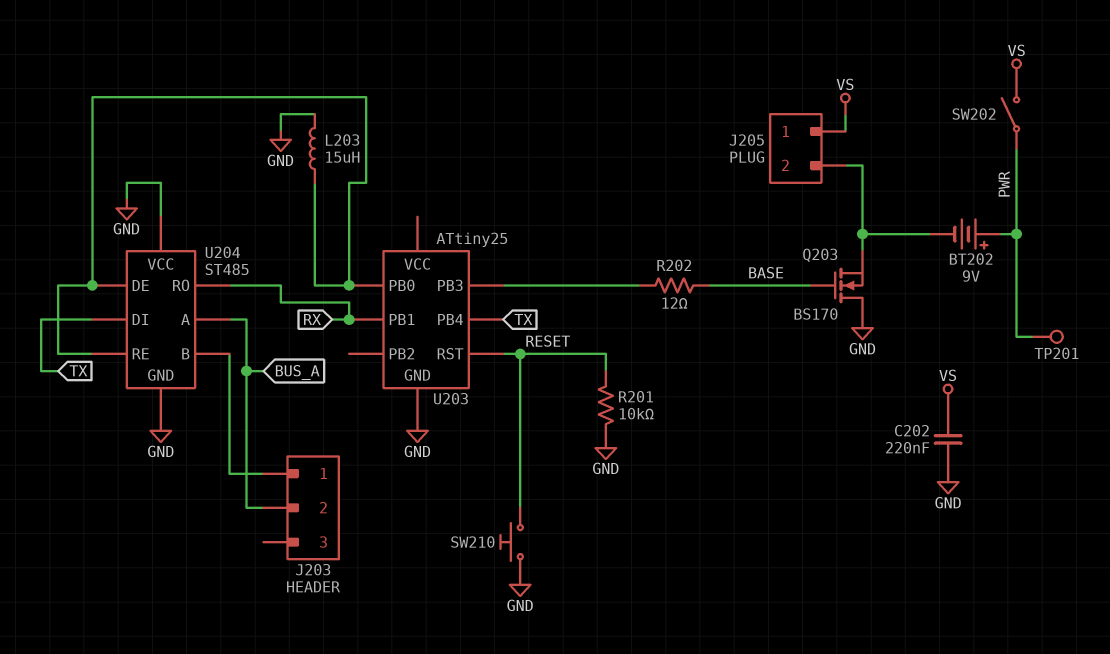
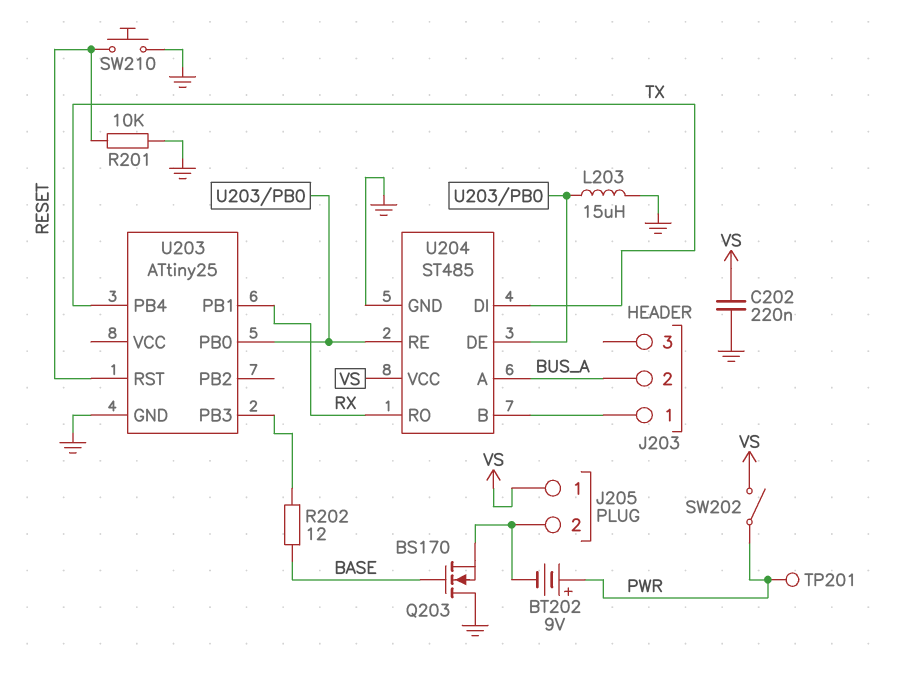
U204 pin VCC: GND -> VS

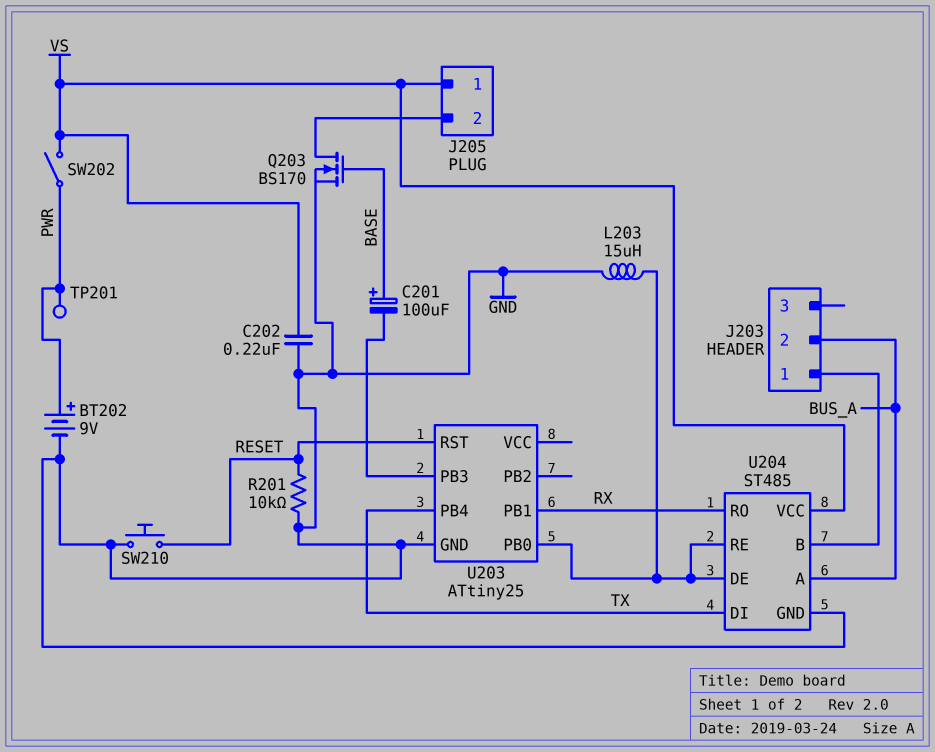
BT202: 9V (plus PWR, minus J205/2) -> 9V (plus PWR, minus GND)
C201: none -> 100uF (plus BASE, minus U203/PB3)
Q203: NMOS BS170 (G BASE, D GND, S J205/2) -> NMOS BS170 (G BASE, D J205/2, S GND)
R202: 12 (BASE, U203/PB3) -> none

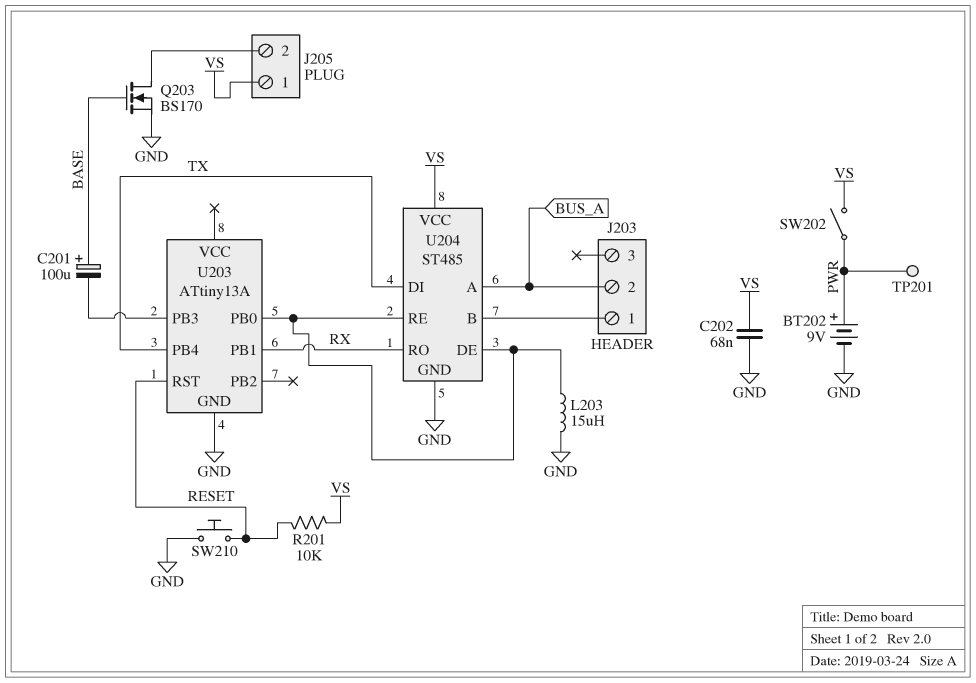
C202: 220nF (GND, VS) -> 68nF (GND, VS)
R201: 10k (GND, RESET) -> 10k (RESET, VS)
U203: ATtiny25 -> ATtiny13A

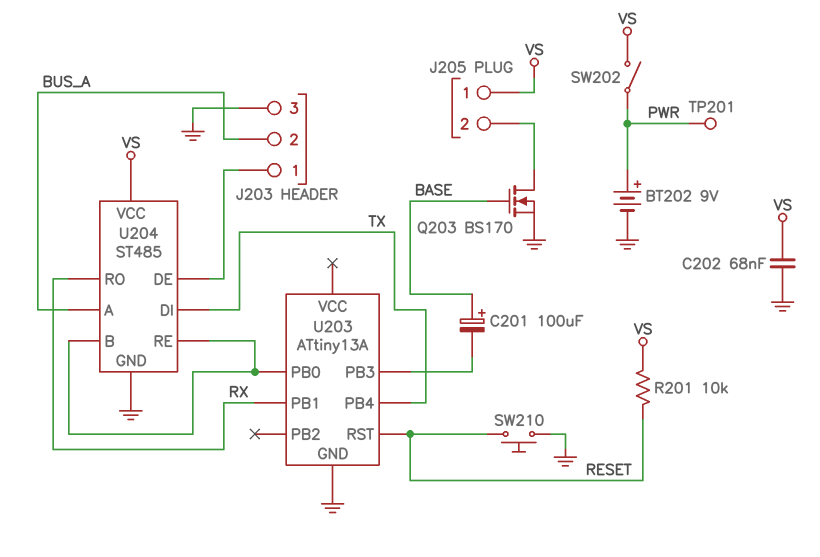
J203 pin 3: none -> GND
L203: 15uH (GND, U203/PB0) -> none
U204 pin B: J203/1 -> U203/PB0
U204 pin DE: U203/PB0 -> J203/1

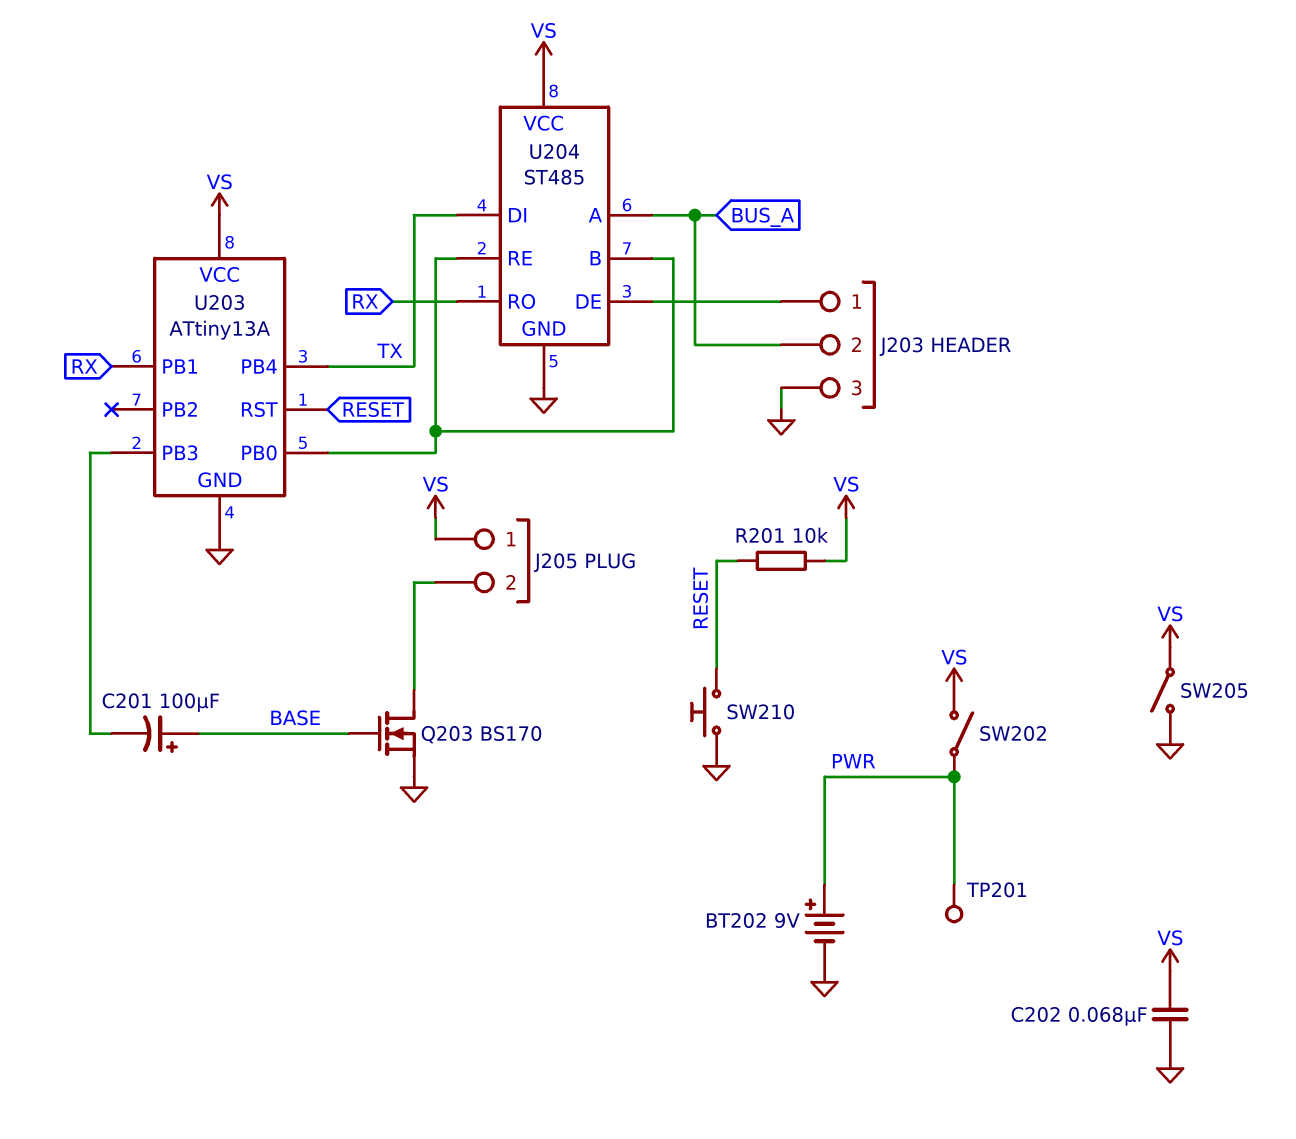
SW205: none -> switch (GND, VS)
U203 pin VCC: none -> VS

